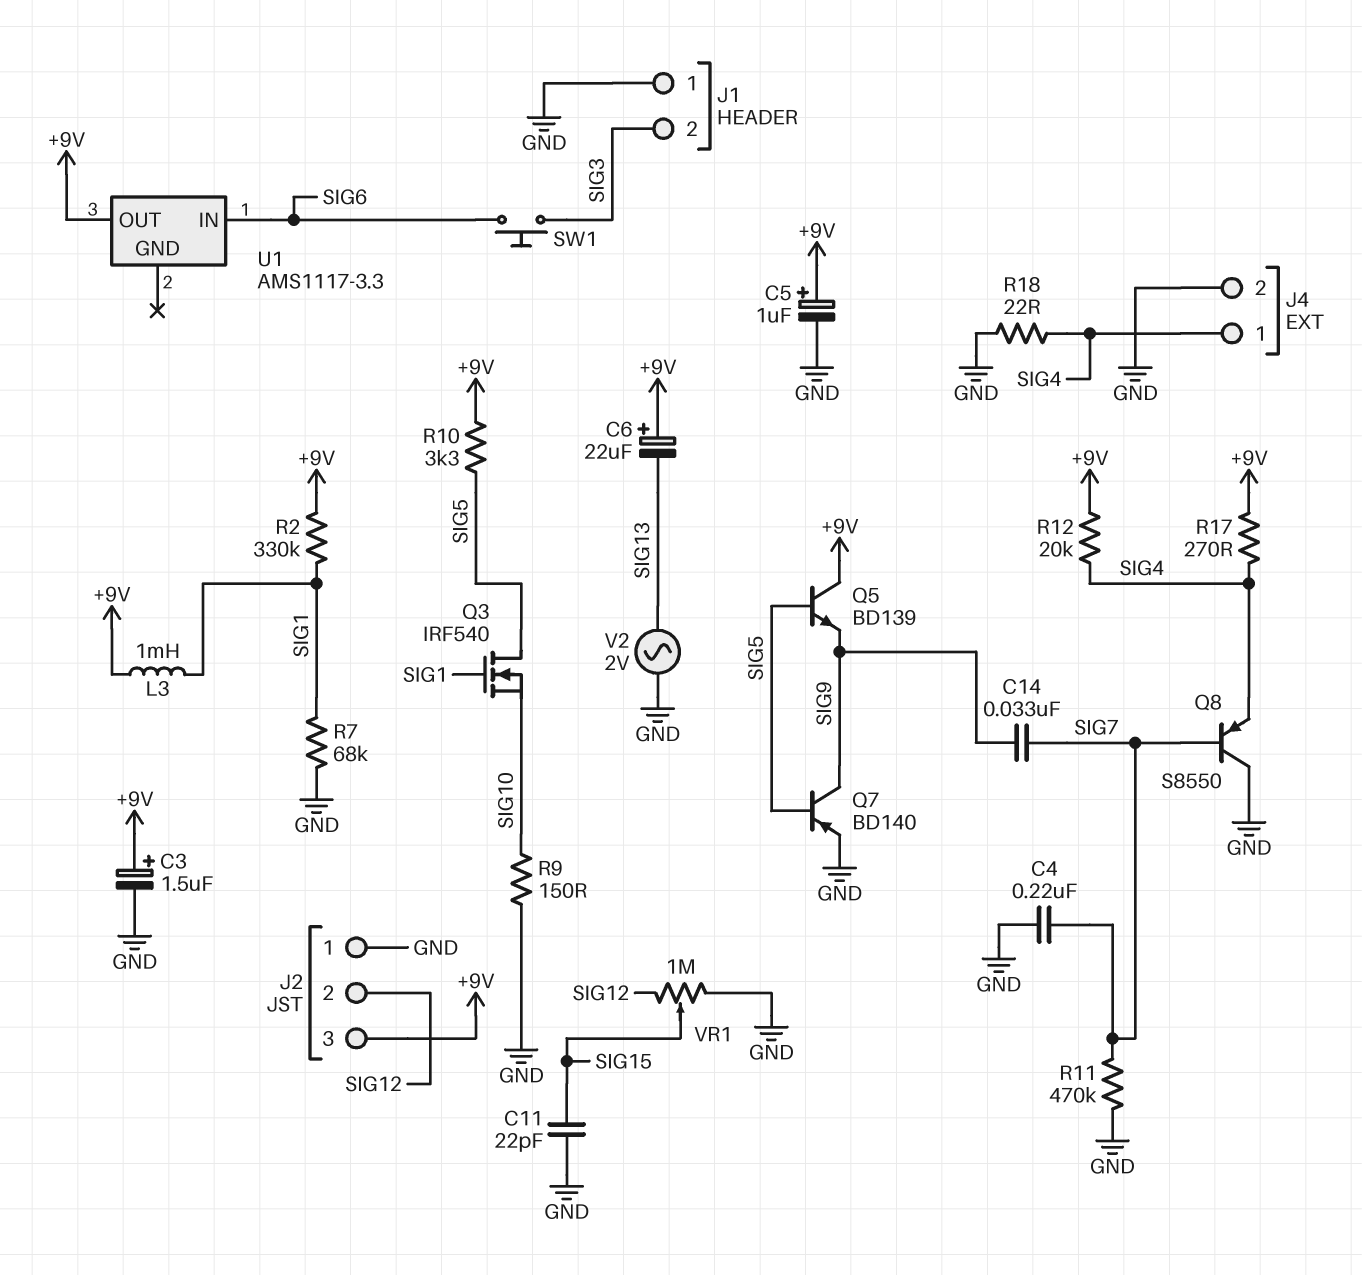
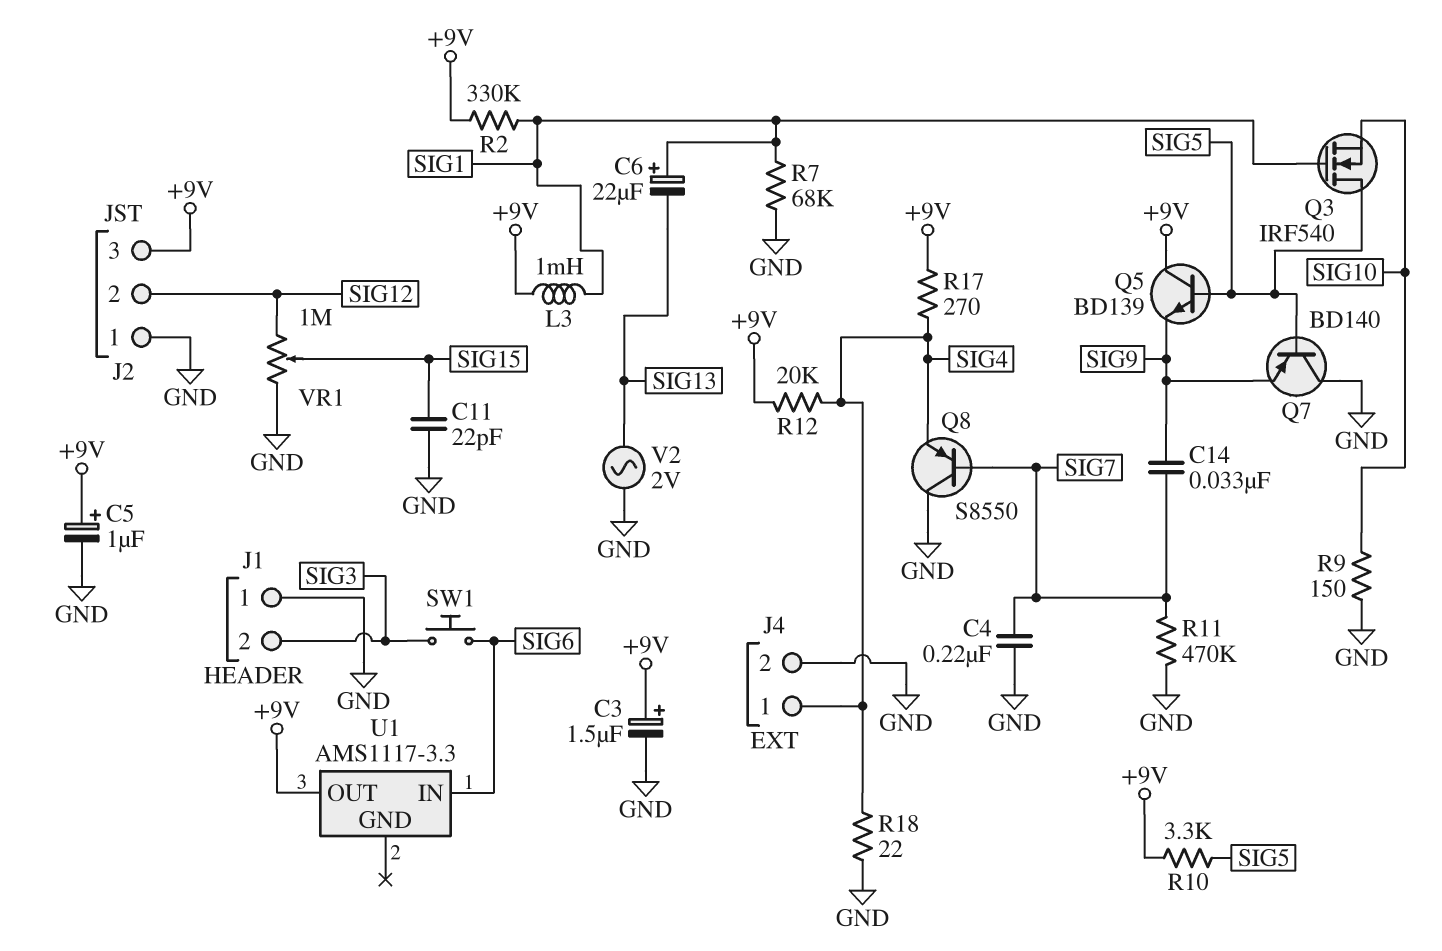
C6: 22uF (plus +9V, minus SIG13) -> 22uF (plus SIG1, minus SIG13)
Q7: PNP BD140 (B SIG5, C SIG9, E GND) -> PNP BD140 (B SIG5, C GND, E SIG9)

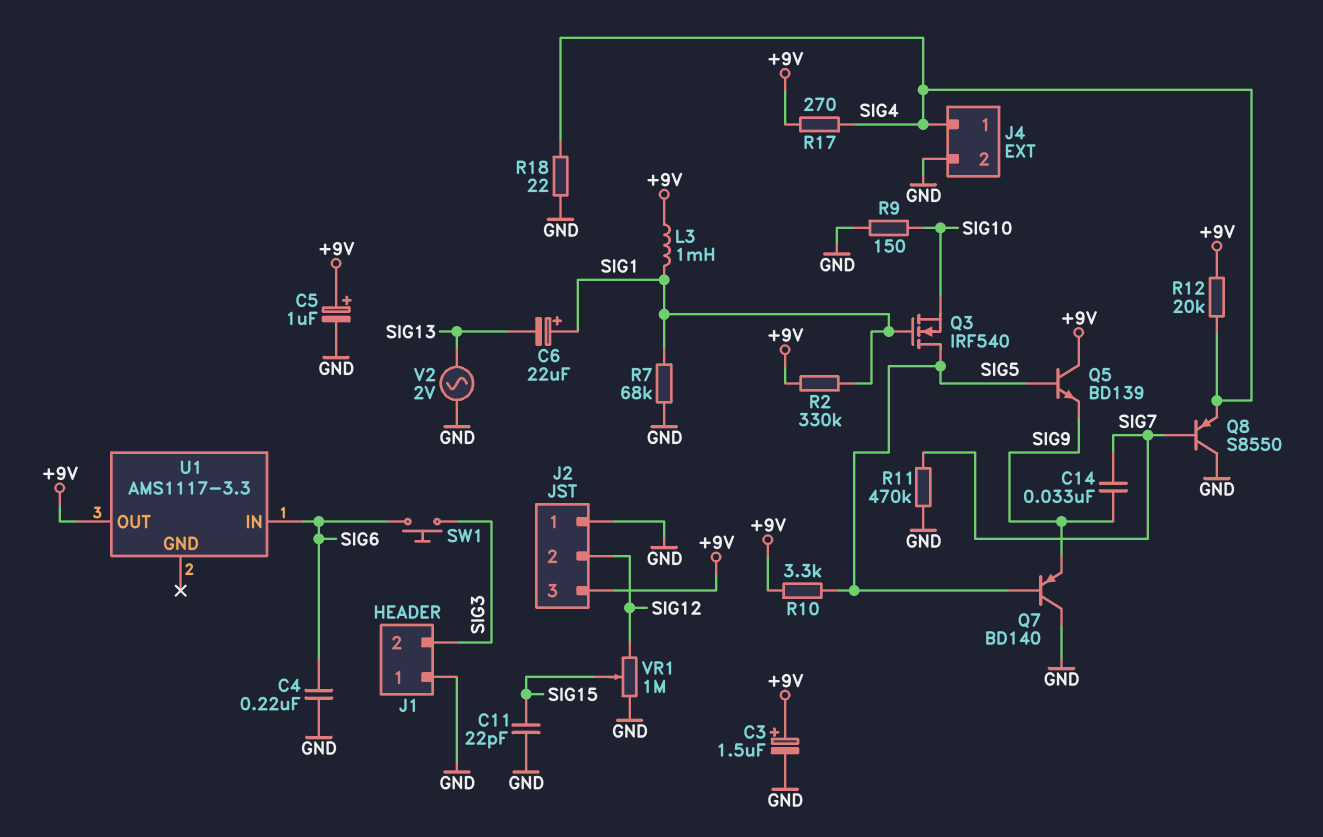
C4: 220nF (GND, SIG7) -> 220nF (GND, SIG6)

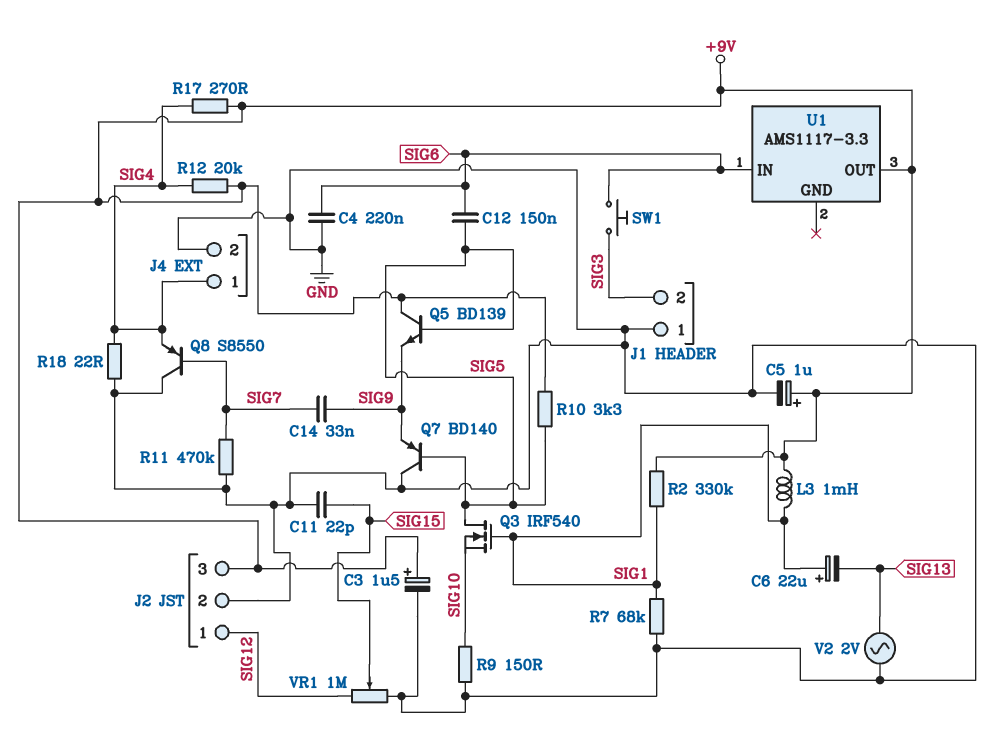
C12: none -> 150nF (SIG5, SIG6)
J2 pin 1: GND -> SIG12
J2 pin 2: SIG12 -> GND

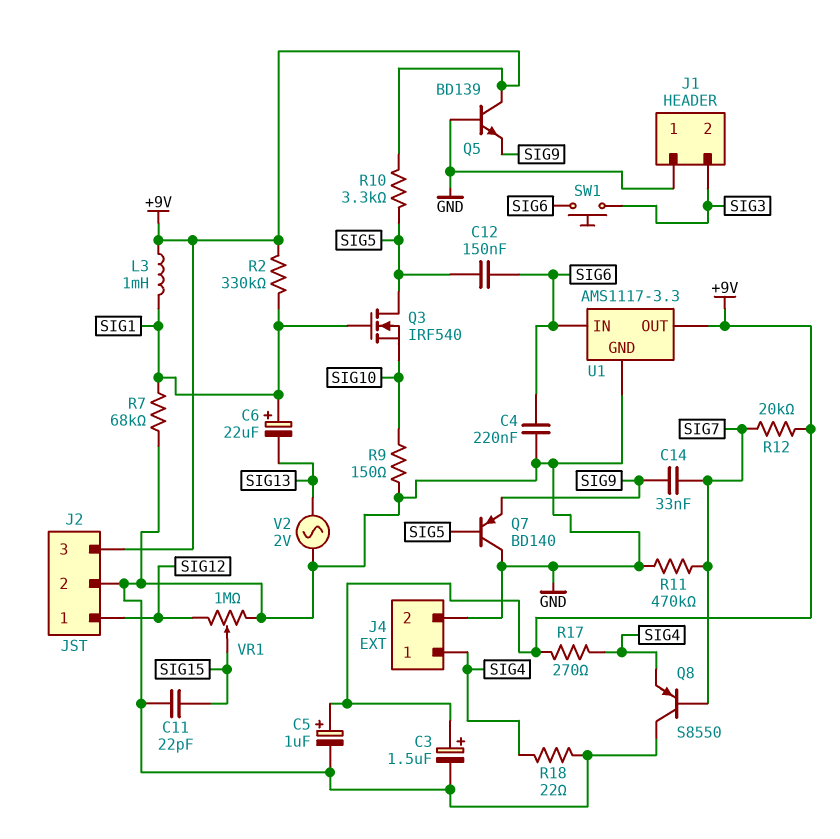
Q5: NPN BD139 (B SIG5, C +9V, E SIG9) -> NPN BD139 (B GND, C +9V, E SIG9)
R12: 20k (+9V, SIG4) -> 20k (+9V, SIG7)
U1 pin GND: none -> GND

